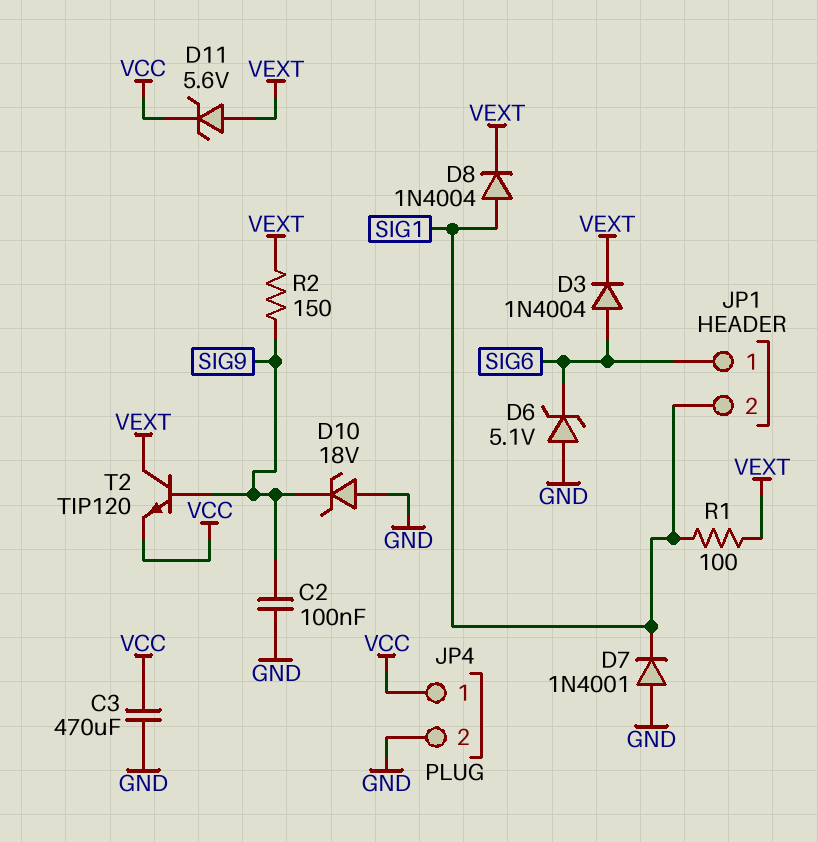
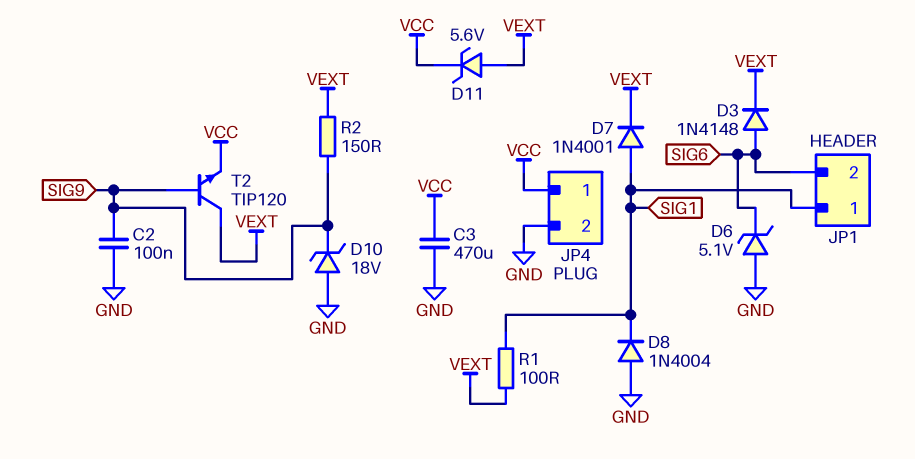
D3: diode 1N4004 (A SIG6, K VEXT) -> diode 1N4148 (A SIG6, K VEXT)
D7: diode 1N4001 (A GND, K SIG1) -> diode 1N4001 (A SIG1, K VEXT)
D8: diode 1N4004 (A SIG1, K VEXT) -> diode 1N4004 (A GND, K SIG1)
JP1 pin 1: SIG6 -> SIG1
JP1 pin 2: SIG1 -> SIG6

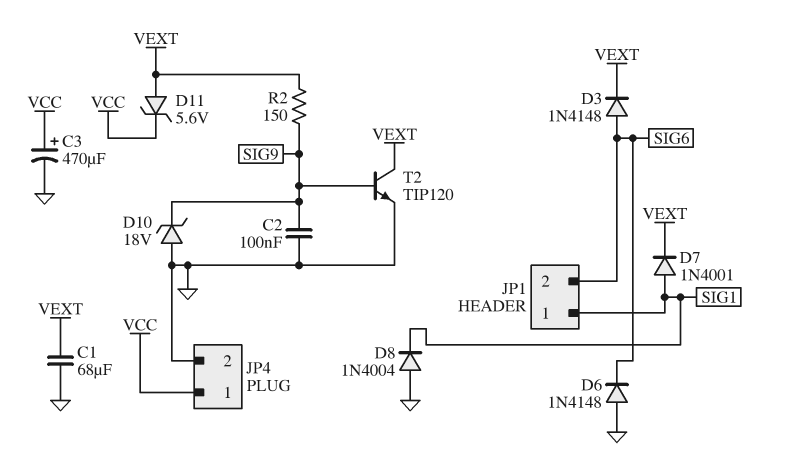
C1: none -> 68uF (GND, VEXT)
C3: 470uF (GND, VCC) -> 470uF (plus VCC, minus GND)
D6: zener 5.1V (A GND, K SIG6) -> diode 1N4148 (A GND, K SIG6)
R1: 100 (SIG1, VEXT) -> none
T2: NPN TIP120 (B SIG9, C VEXT, E VCC) -> NPN TIP120 (B SIG9, C VEXT, E GND)

